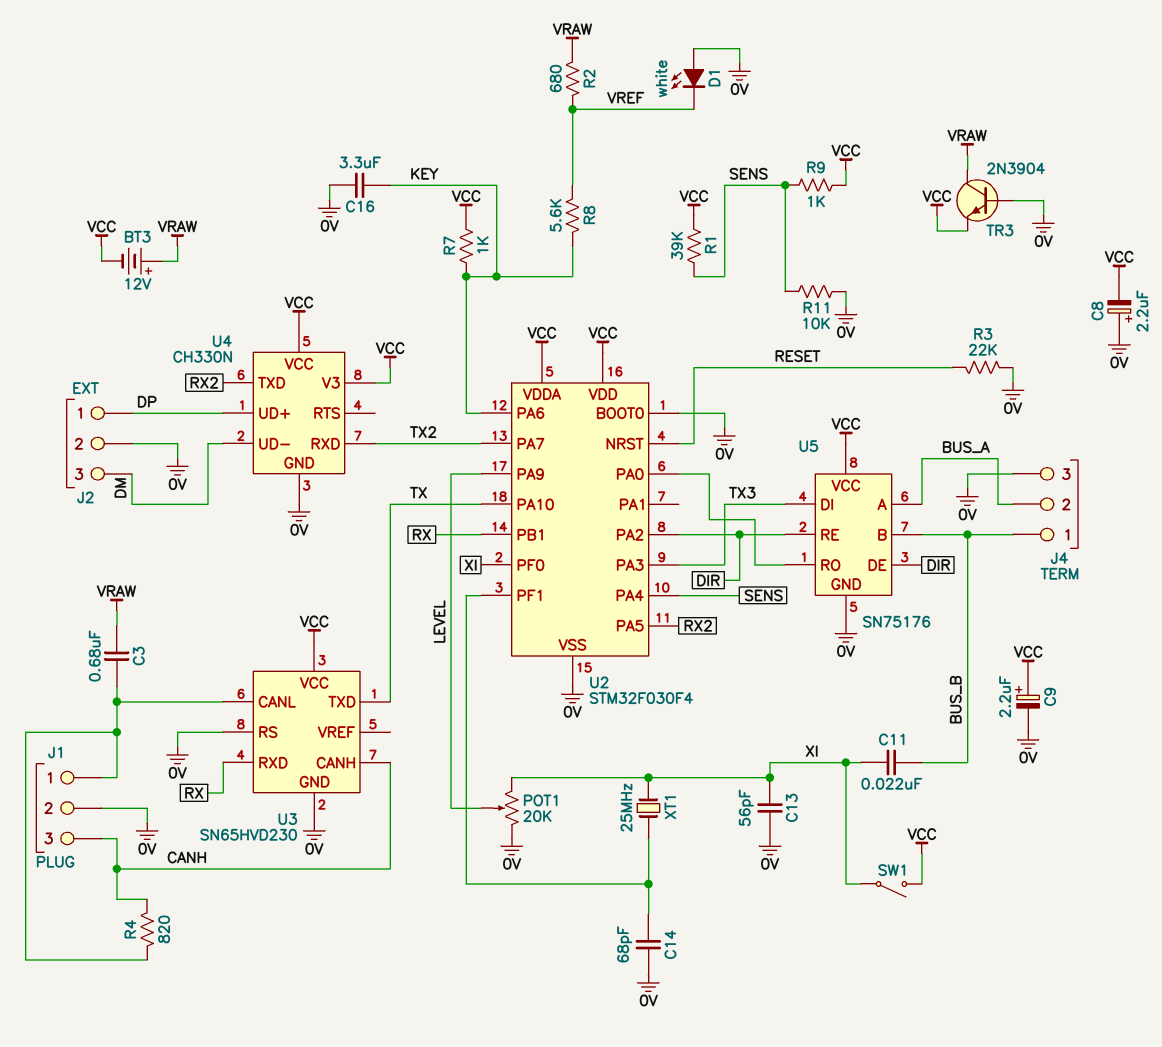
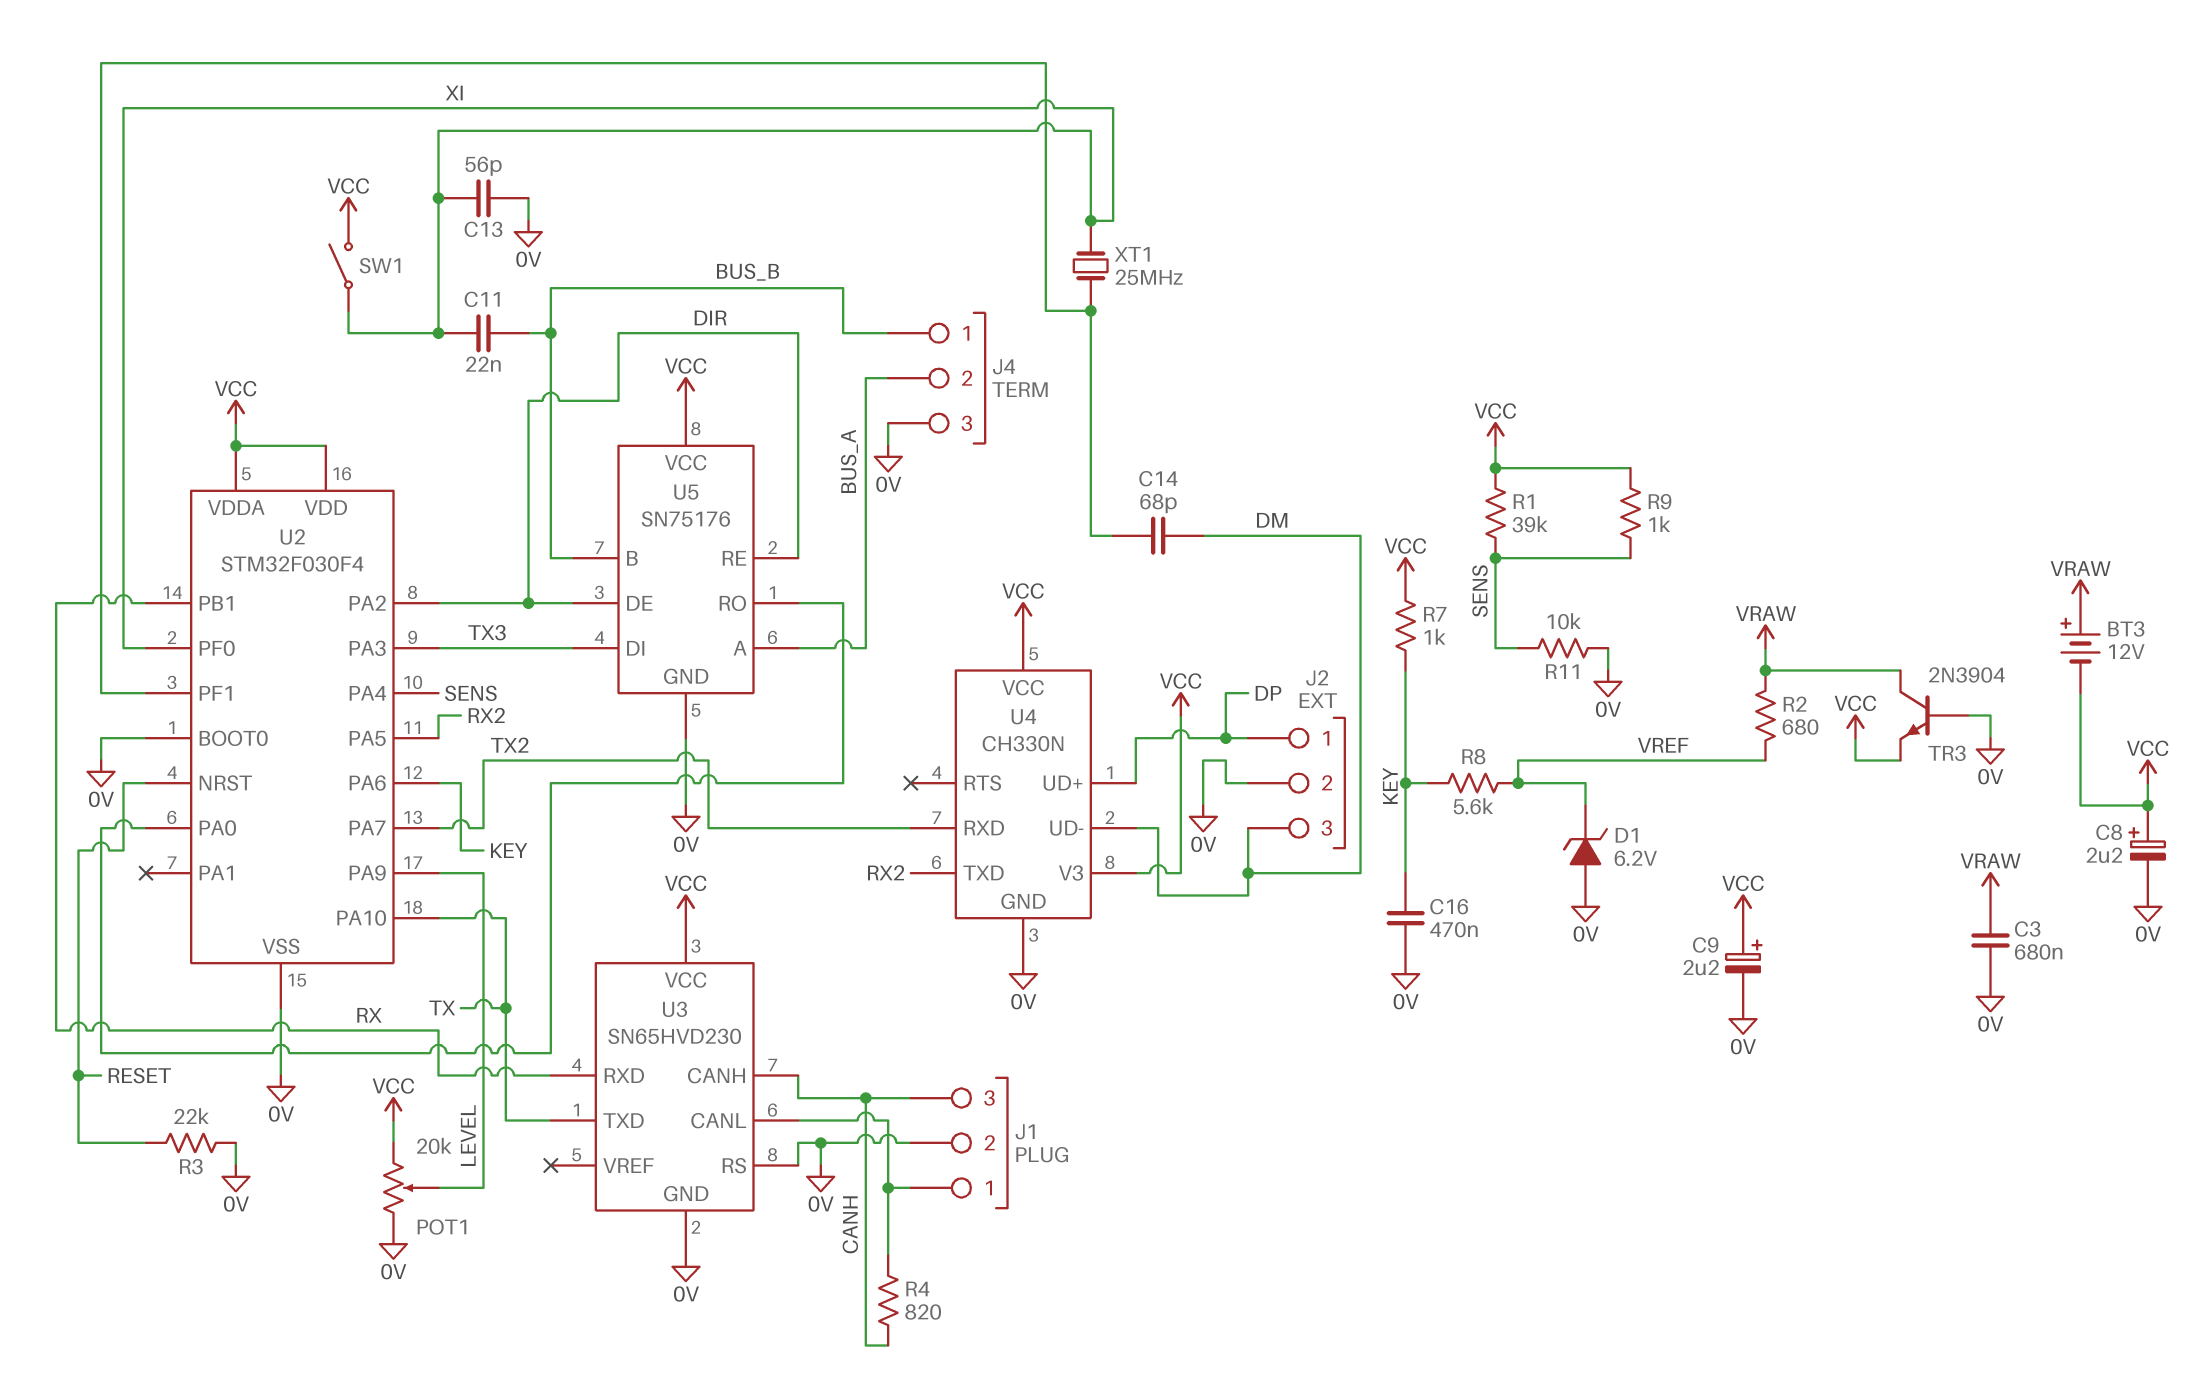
C3: 680nF (J1/1, VRAW) -> 680nF (0V, VRAW)
C8: 2.2uF (plus 0V, minus VCC) -> 2.2uF (plus VCC, minus 0V)
C14: 68pF (0V, U2/PF1) -> 68pF (DM, U2/PF1)
C16: 3.3uF (0V, KEY) -> 470nF (0V, KEY)
D1: LED white (A 0V, K VREF) -> zener 6.2V (A 0V, K VREF)
POT1: 20k (0V, XI, wiper LEVEL) -> 20k (0V, VCC, wiper LEVEL)

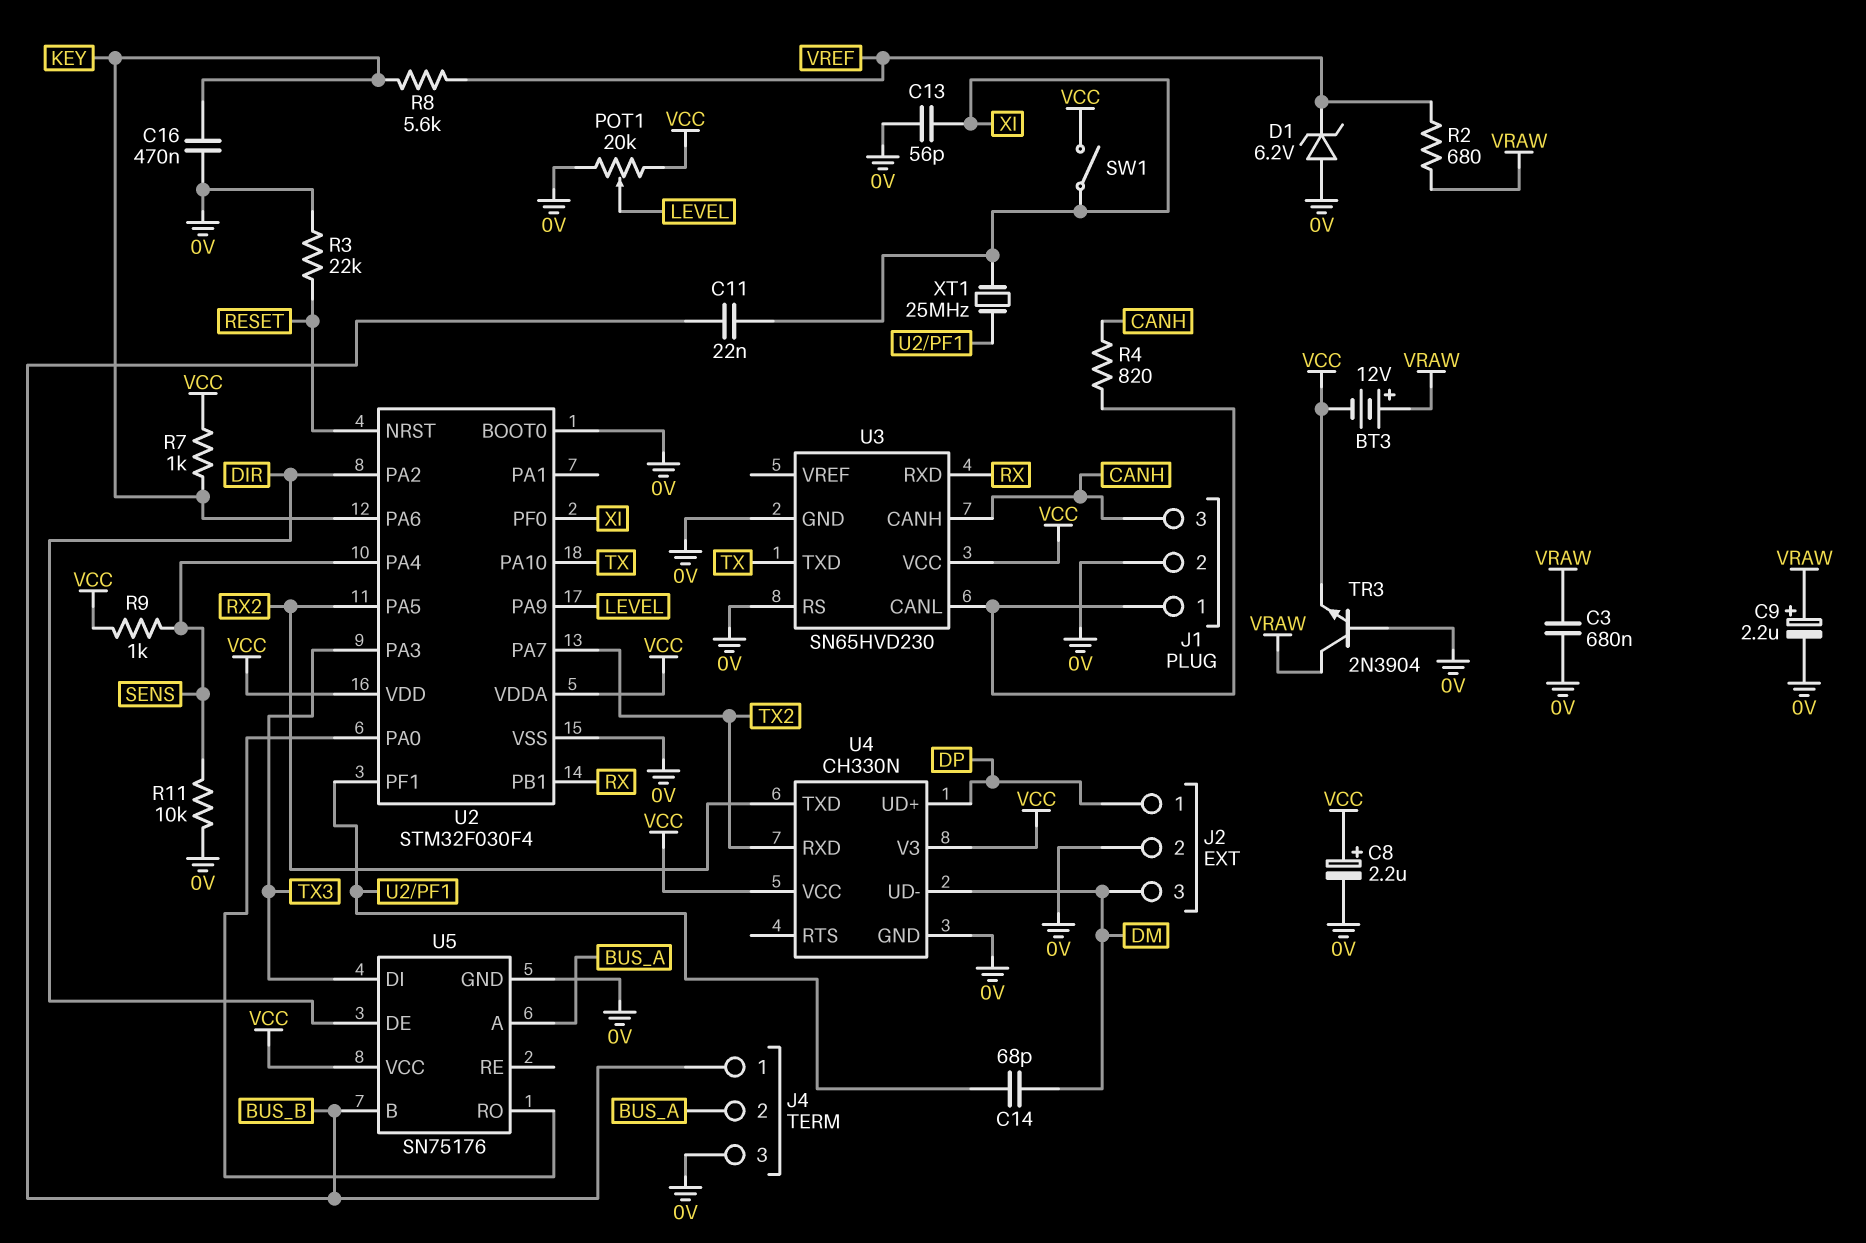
C9: 2.2uF (plus VCC, minus 0V) -> 2.2uF (plus VRAW, minus 0V)
R1: 39k (SENS, VCC) -> none
U5 pin RE: DIR -> none

